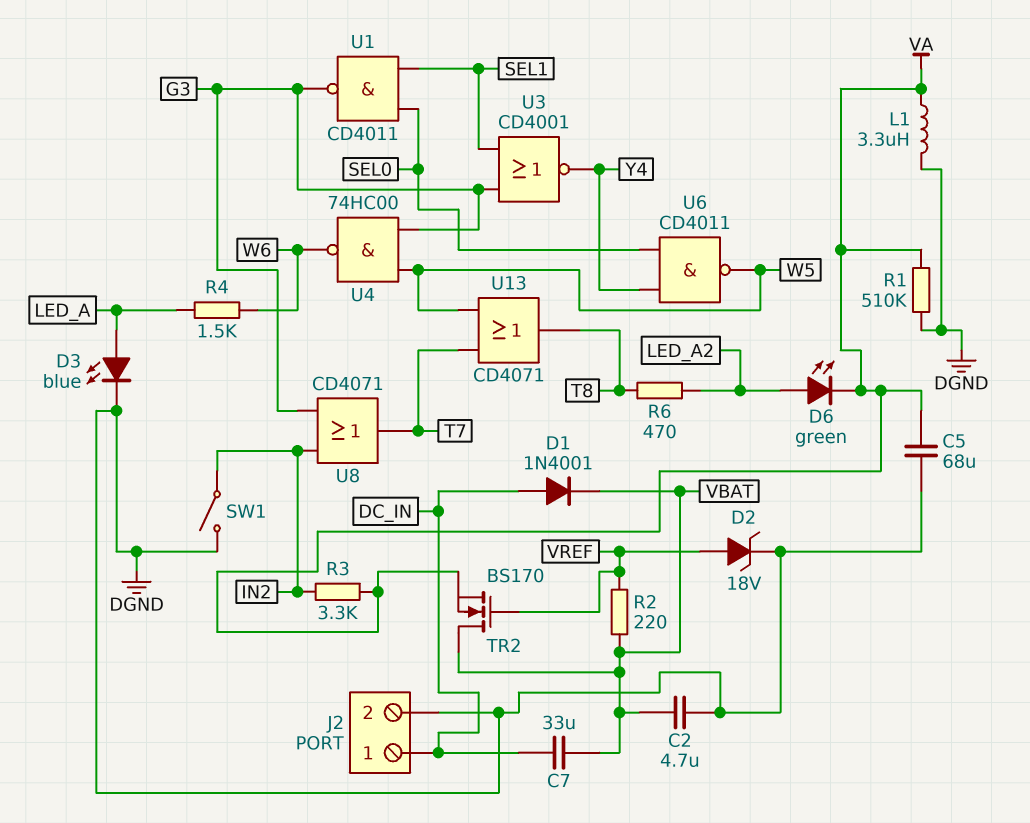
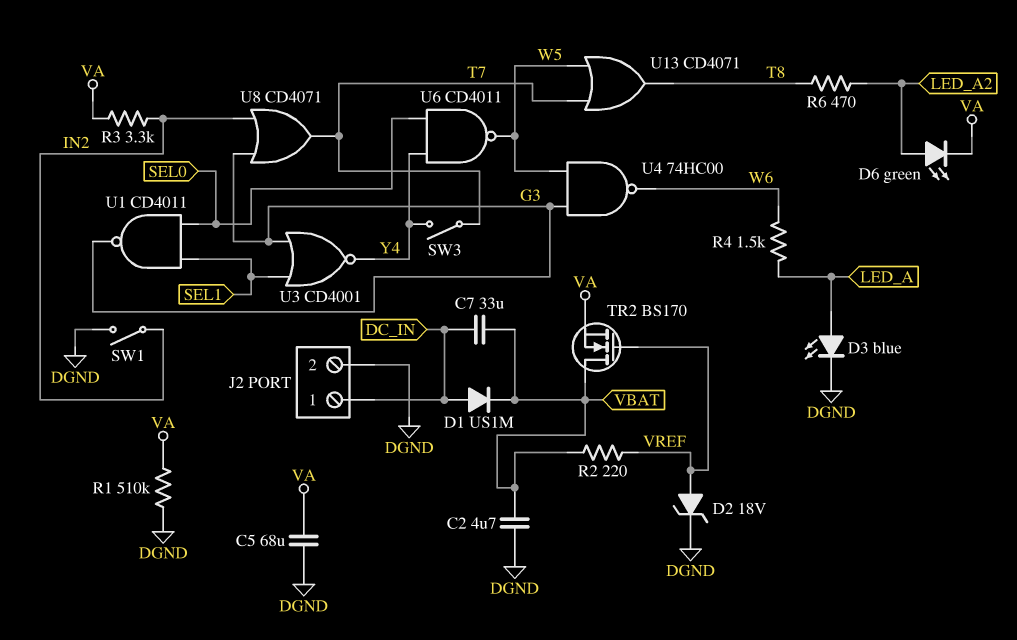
D1: diode 1N4001 (A DC_IN, K VBAT) -> diode US1M (A DC_IN, K VBAT)
L1: 3.3uH (DGND, VA) -> none
SW3: none -> switch (T7, Y4)

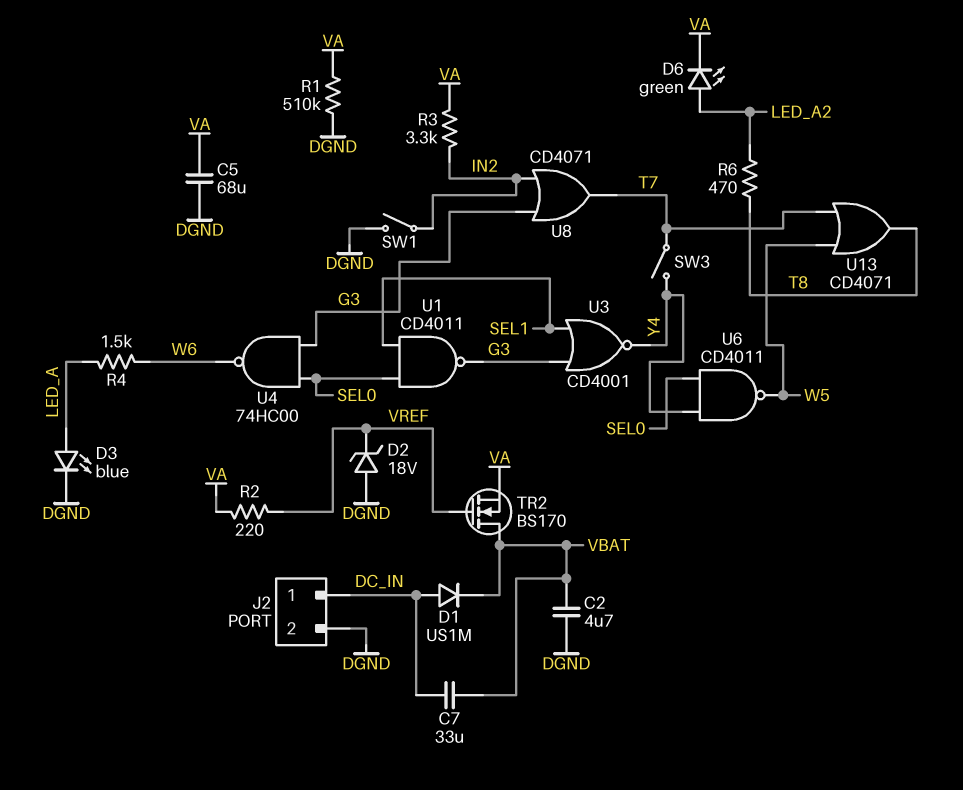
D2: zener 18V (A VREF, K DGND) -> zener 18V (A DGND, K VREF)
R2: 220 (VBAT, VREF) -> 220 (VA, VREF)
U4: NAND 74HC00 (in G3, in W5, out W6) -> NAND 74HC00 (in G3, in SEL0, out W6)

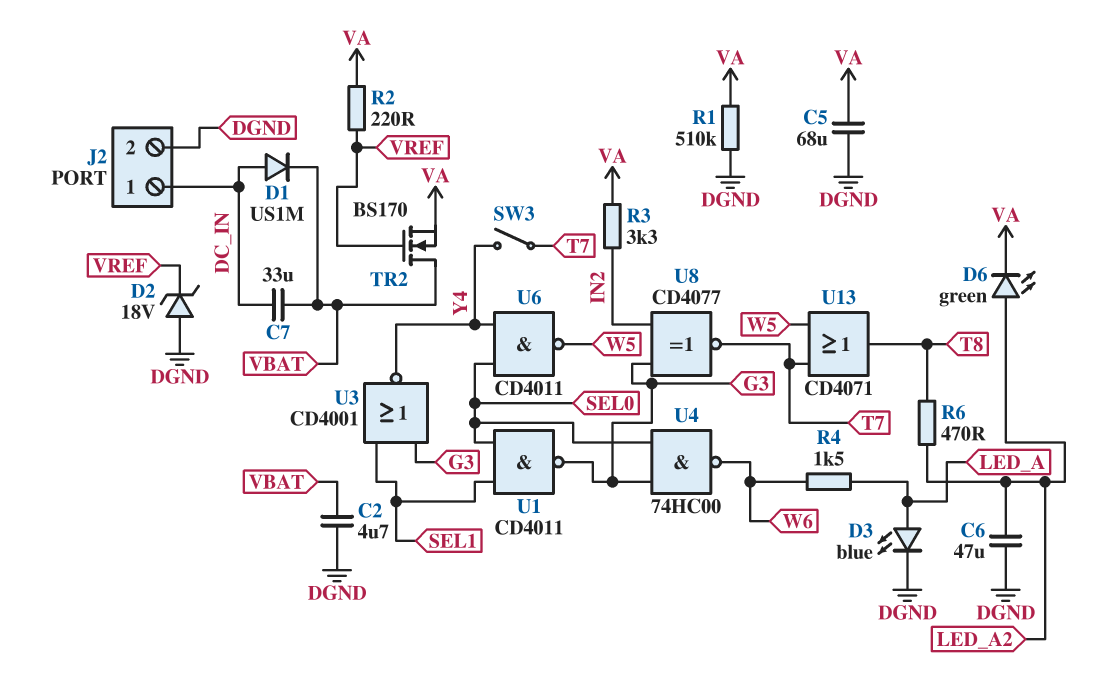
C6: none -> 47uF (DGND, LED_A2)
SW1: switch (DGND, IN2) -> none
U8: OR CD4071 (in G3, in IN2, out T7) -> XNOR CD4077 (in G3, in IN2, out T7)

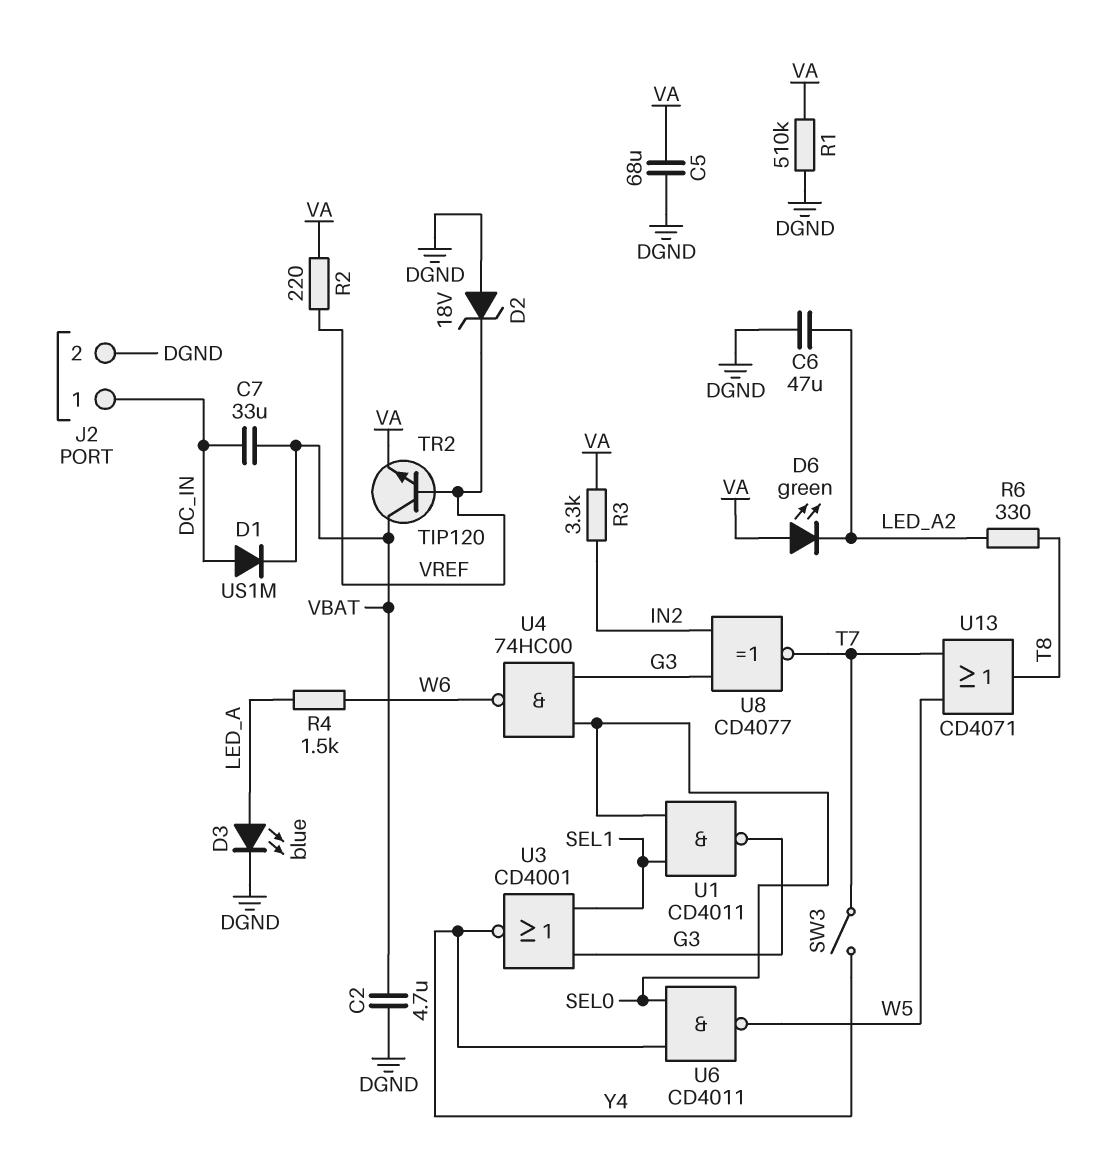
D6: LED green (A LED_A2, K VA) -> LED green (A VA, K LED_A2)
R6: 470 (LED_A2, T8) -> 330 (LED_A2, T8)
TR2: NMOS BS170 (G VREF, D VBAT, S VA) -> NPN TIP120 (B VREF, C VBAT, E VA)

